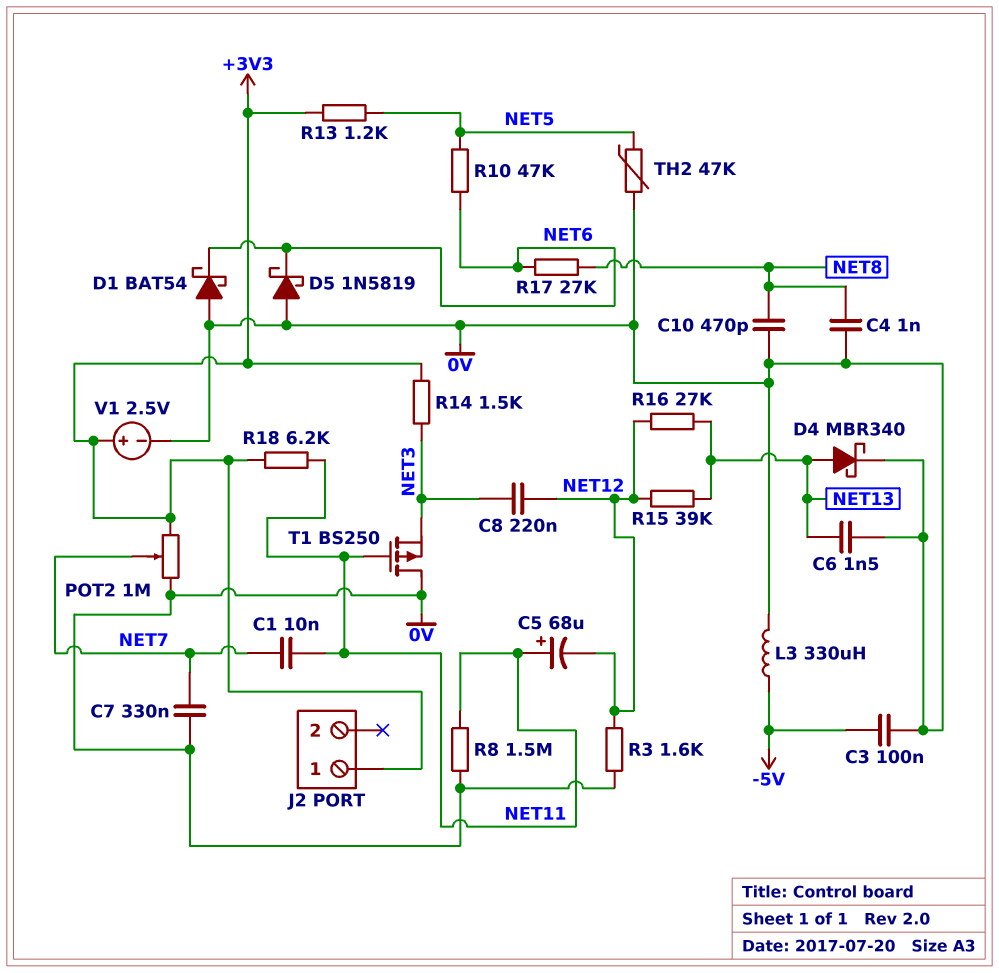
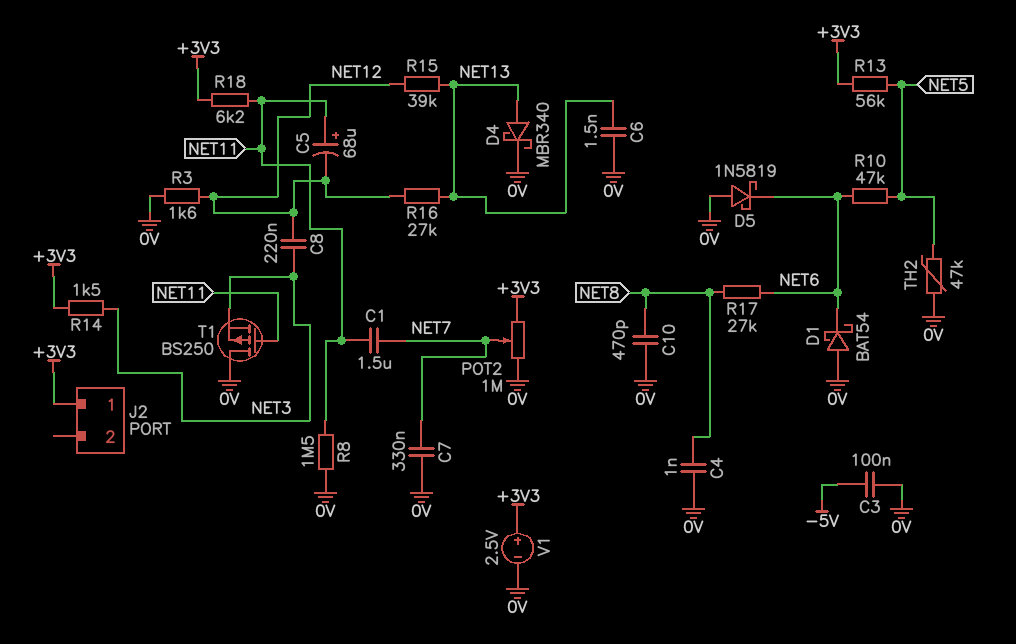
C1: 10nF (NET7, NET11) -> 1.5uF (NET7, NET11)
L3: 330uH (-5V, 0V) -> none
R13: 1.2k (+3V3, NET5) -> 56k (+3V3, NET5)

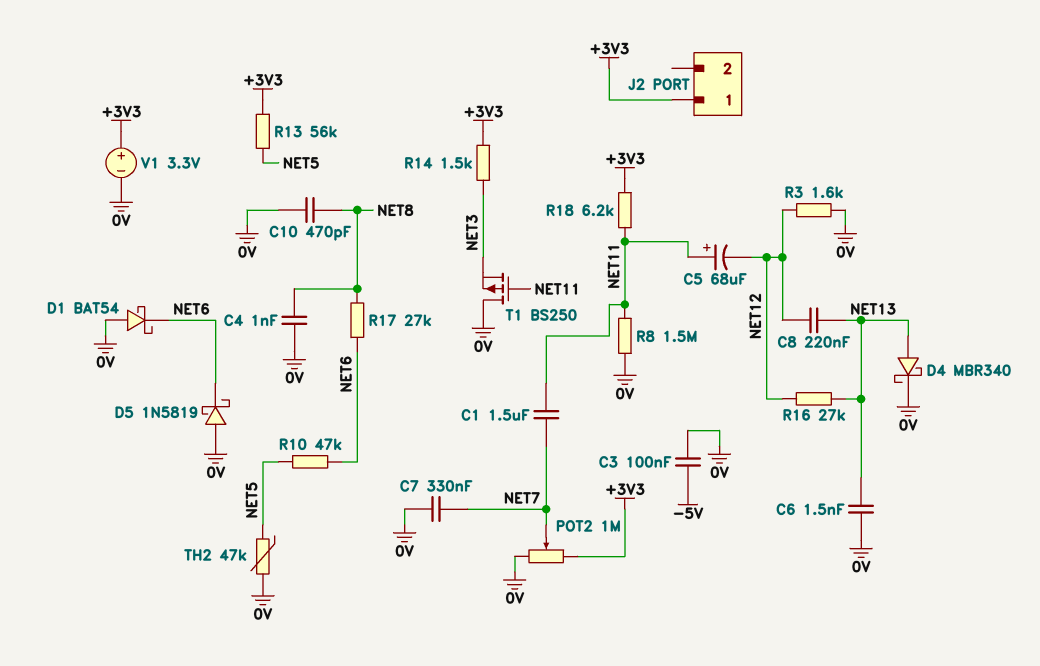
C8: 220nF (NET3, NET12) -> 220nF (NET12, NET13)
R15: 39k (NET12, NET13) -> none
V1: 2.5V (plus +3V3, minus 0V) -> 3.3V (plus +3V3, minus 0V)

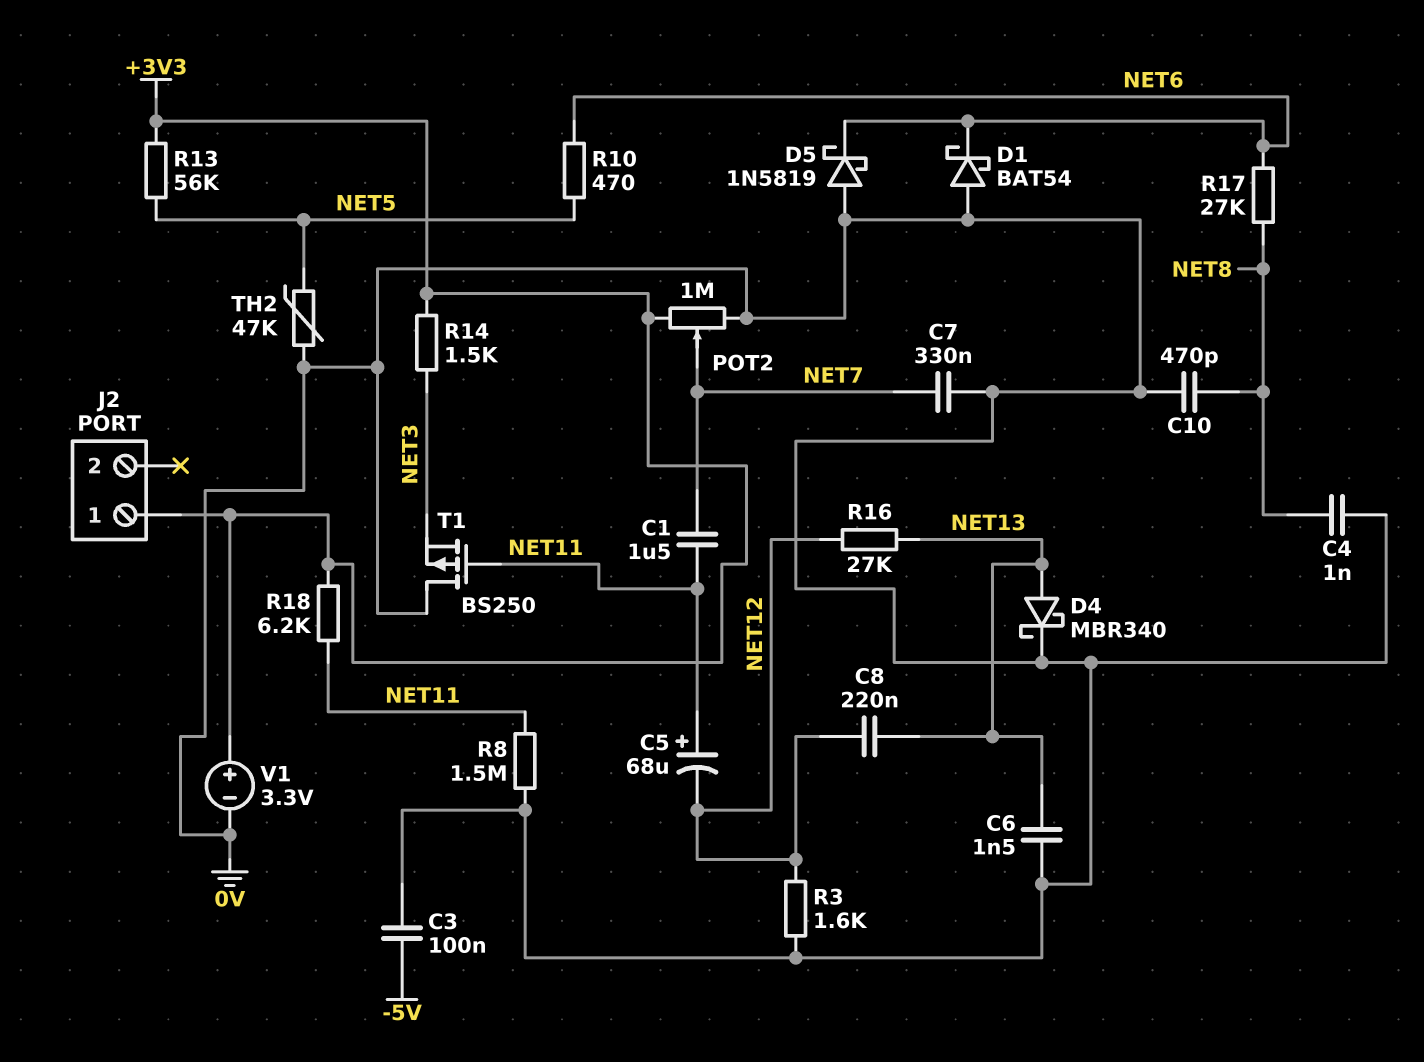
R10: 47k (NET5, NET6) -> 470 (NET5, NET6)

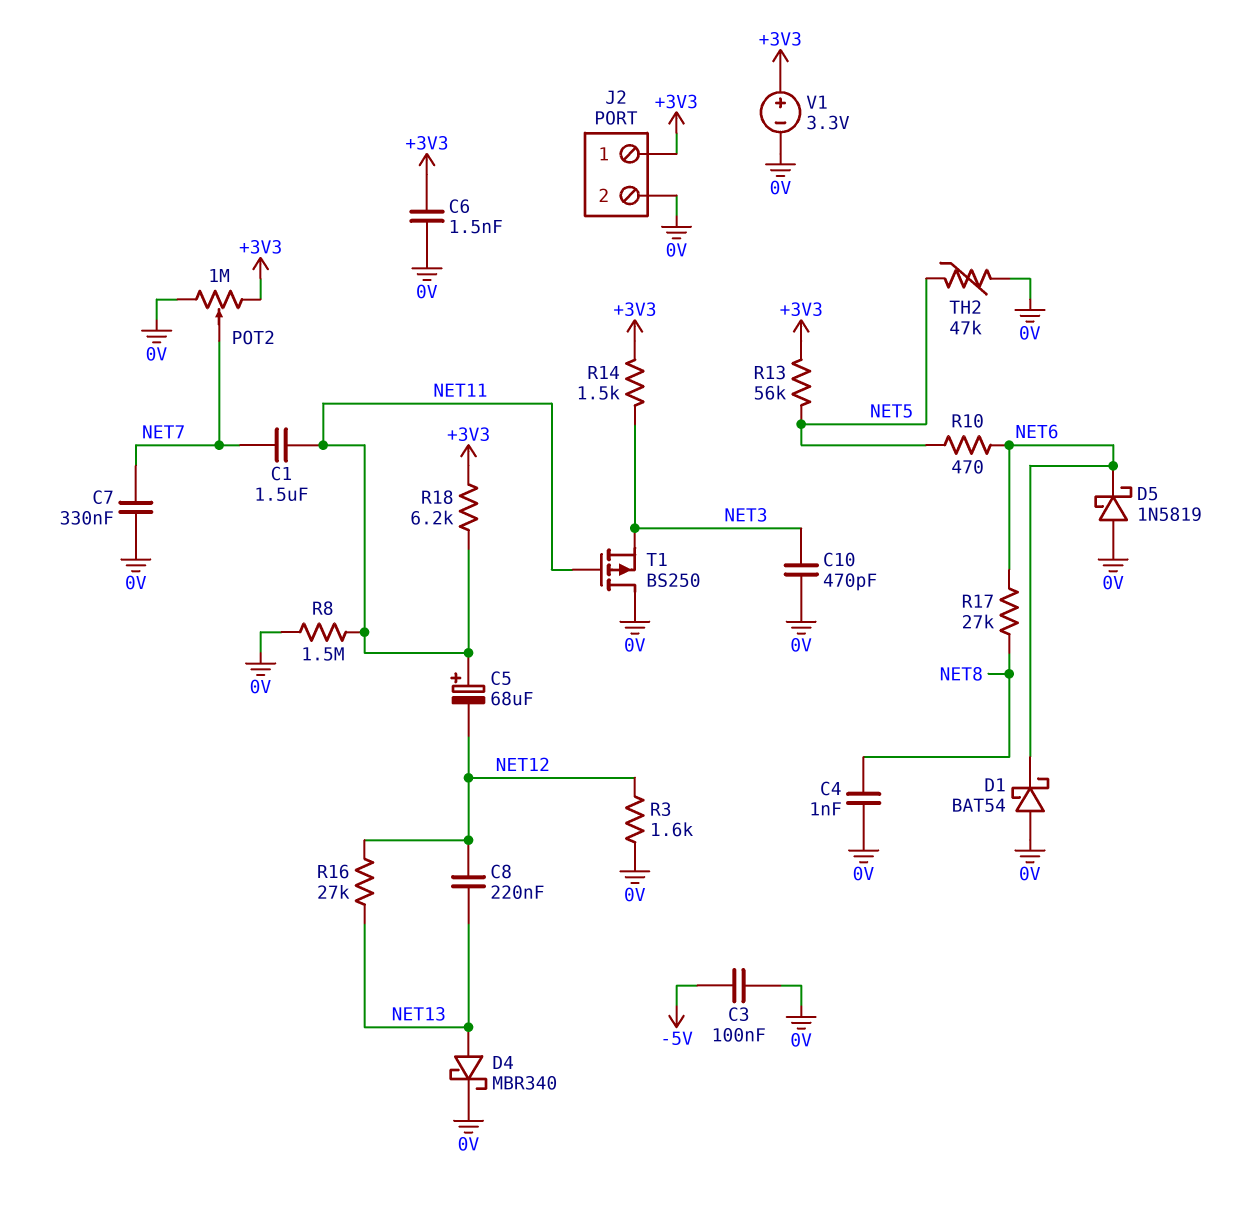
C6: 1.5nF (0V, NET13) -> 1.5nF (+3V3, 0V)
C10: 470pF (0V, NET8) -> 470pF (0V, NET3)
J2 pin 2: none -> 0V

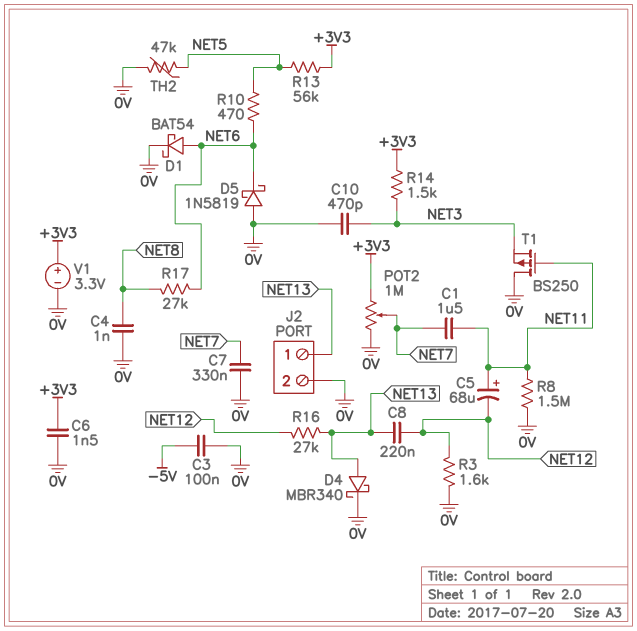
D1: schottky BAT54 (A 0V, K NET6) -> schottky BAT54 (A NET6, K 0V)
J2 pin 1: +3V3 -> NET13
R18: 6.2k (+3V3, NET11) -> none

